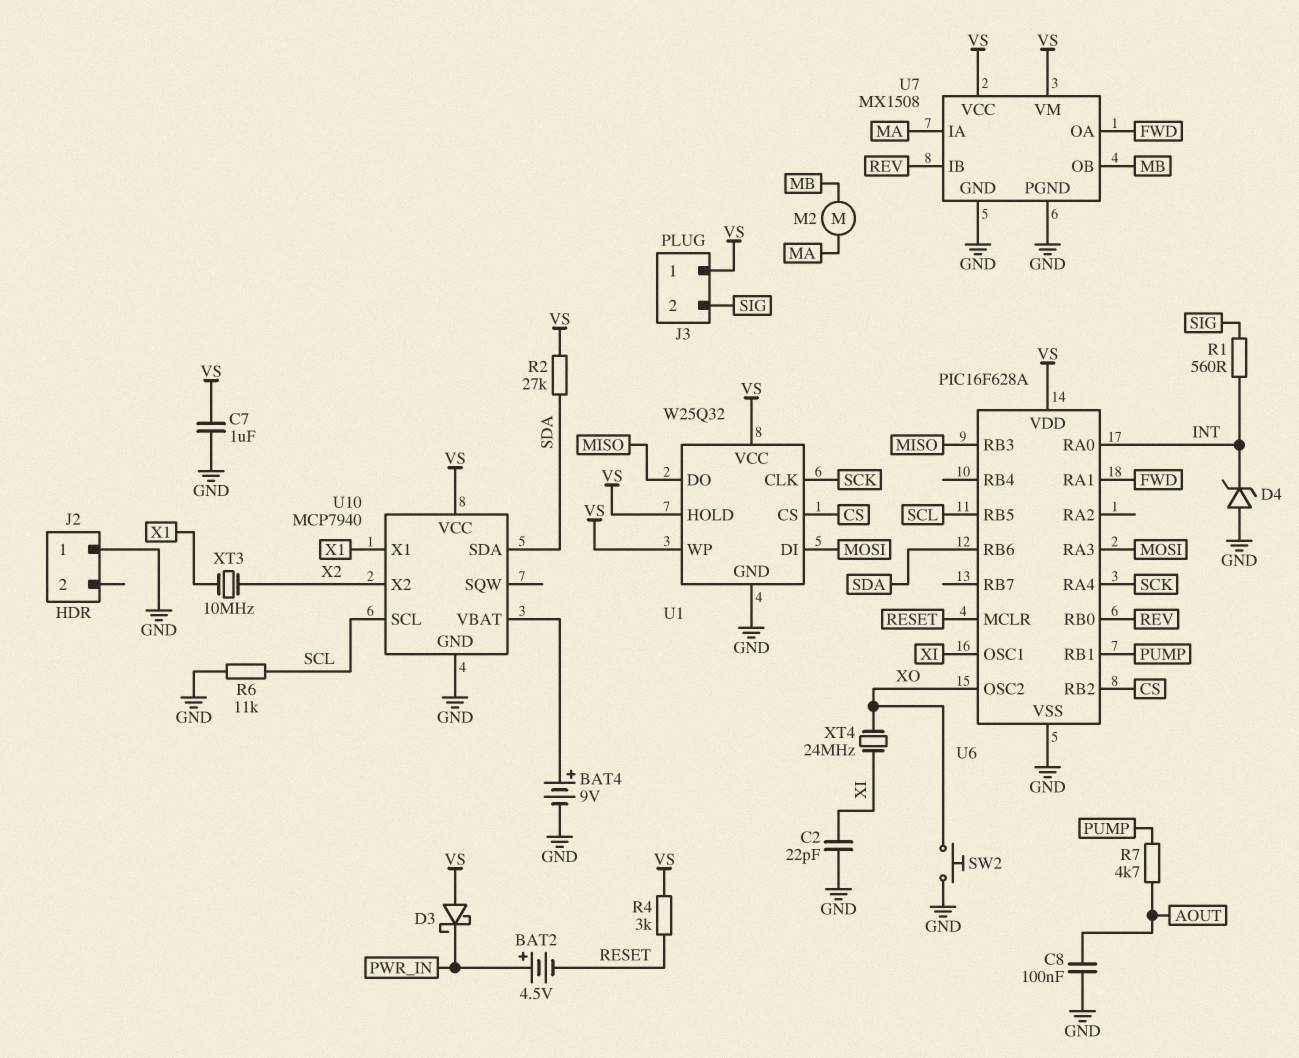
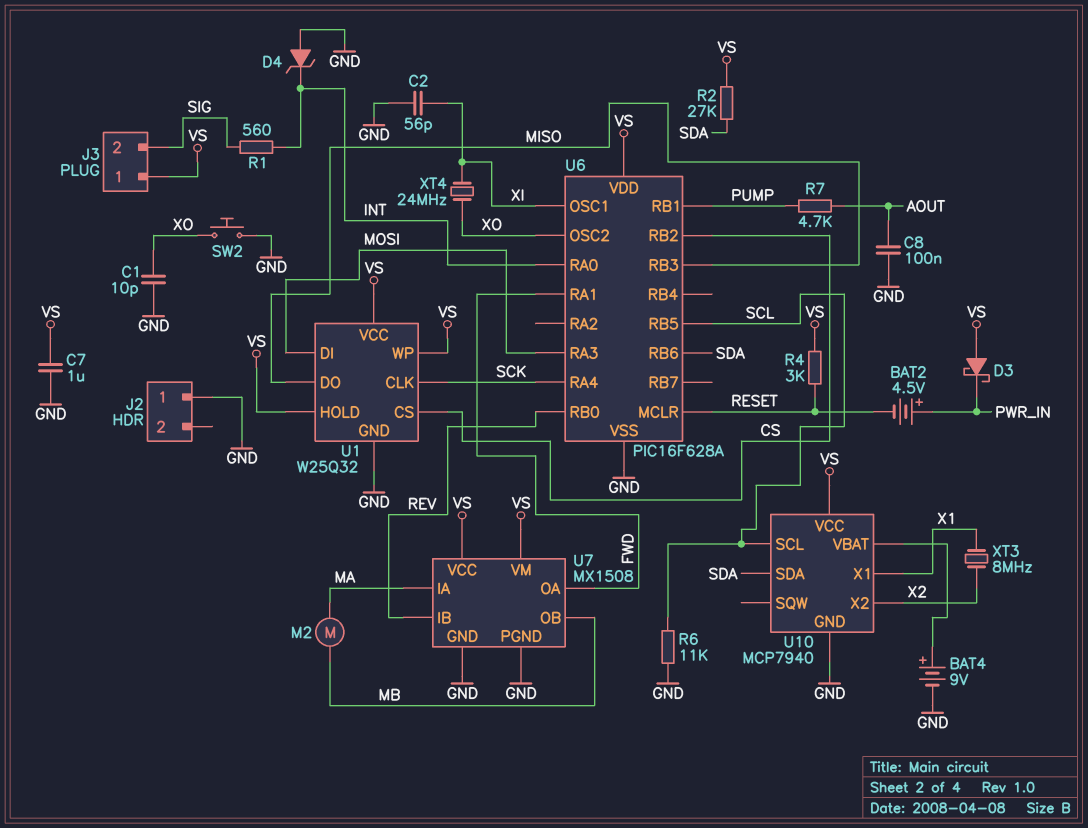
C1: none -> 10pF (GND, XO)
C2: 22pF (GND, XI) -> 56pF (GND, XI)
XT3: 10MHz (X1, X2) -> 8MHz (X1, X2)

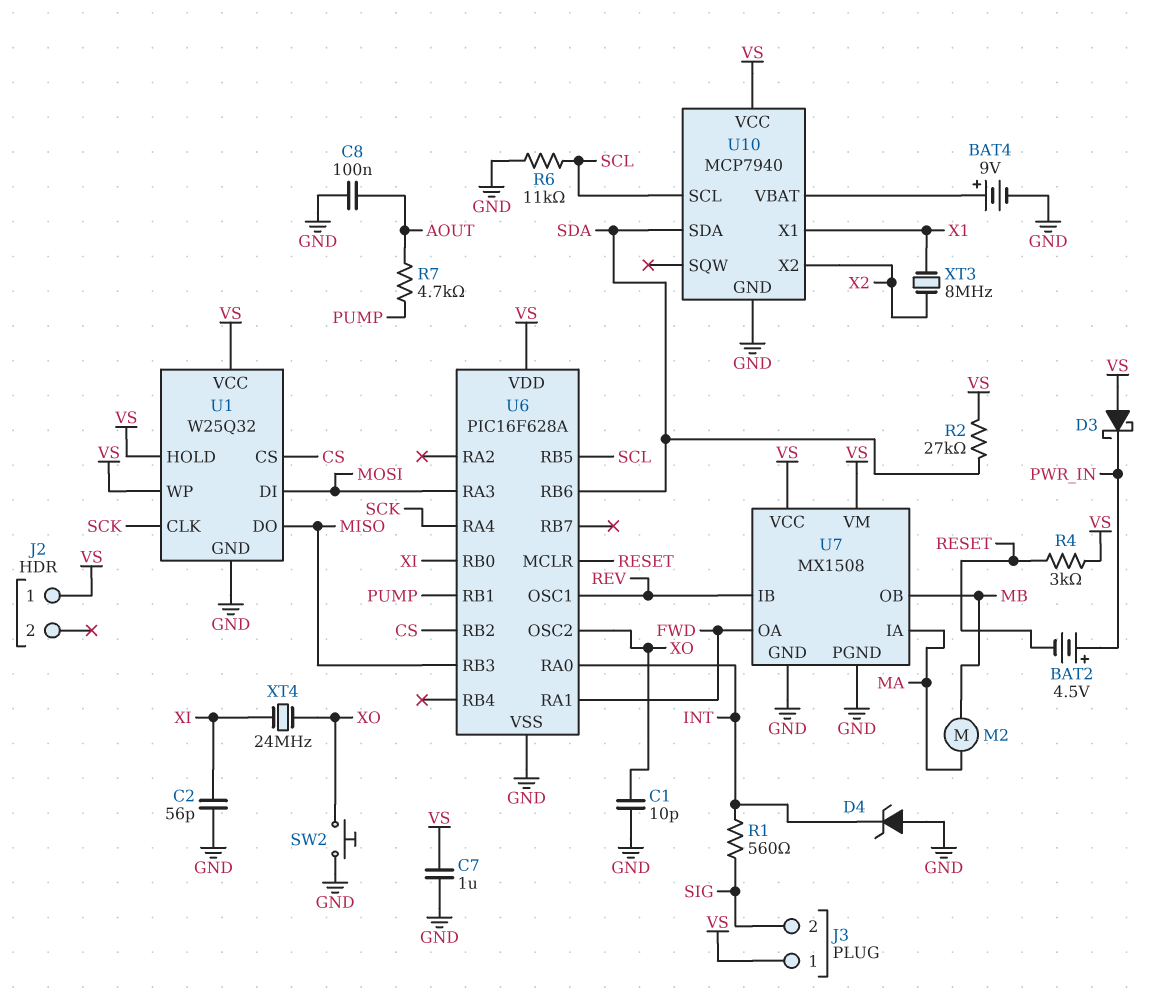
J2 pin 1: GND -> VS
U6 pin OSC1: XI -> REV
U6 pin RB0: REV -> XI

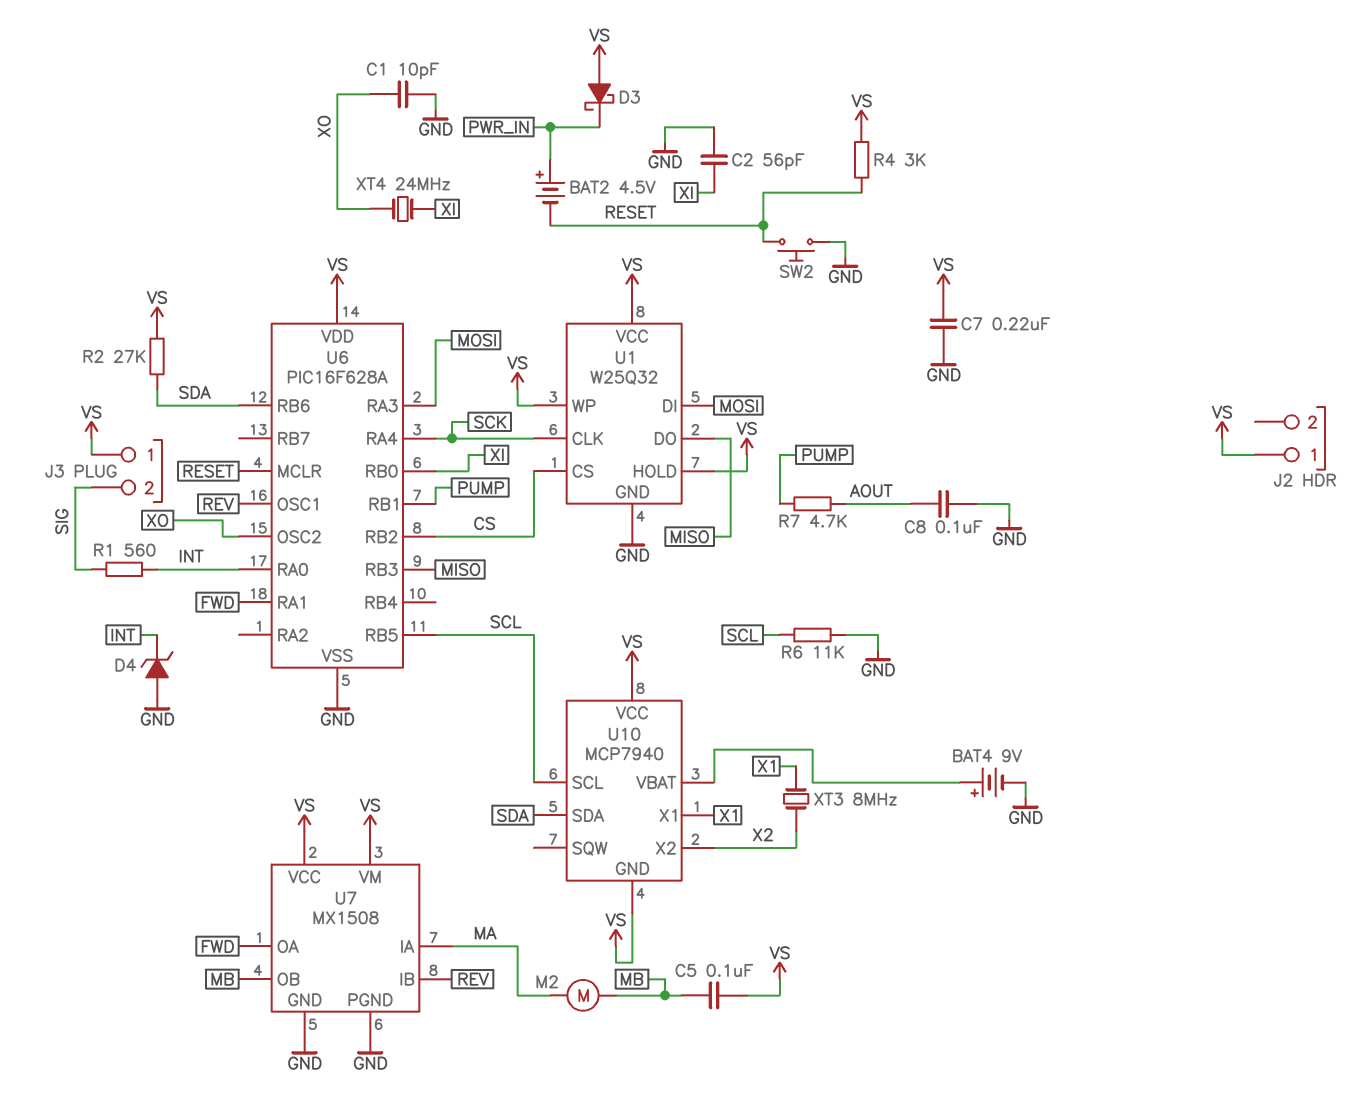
C5: none -> 100nF (MB, VS)
C7: 1uF (GND, VS) -> 220nF (GND, VS)
SW2: button (GND, XO) -> button (GND, RESET)
U10 pin GND: GND -> VS

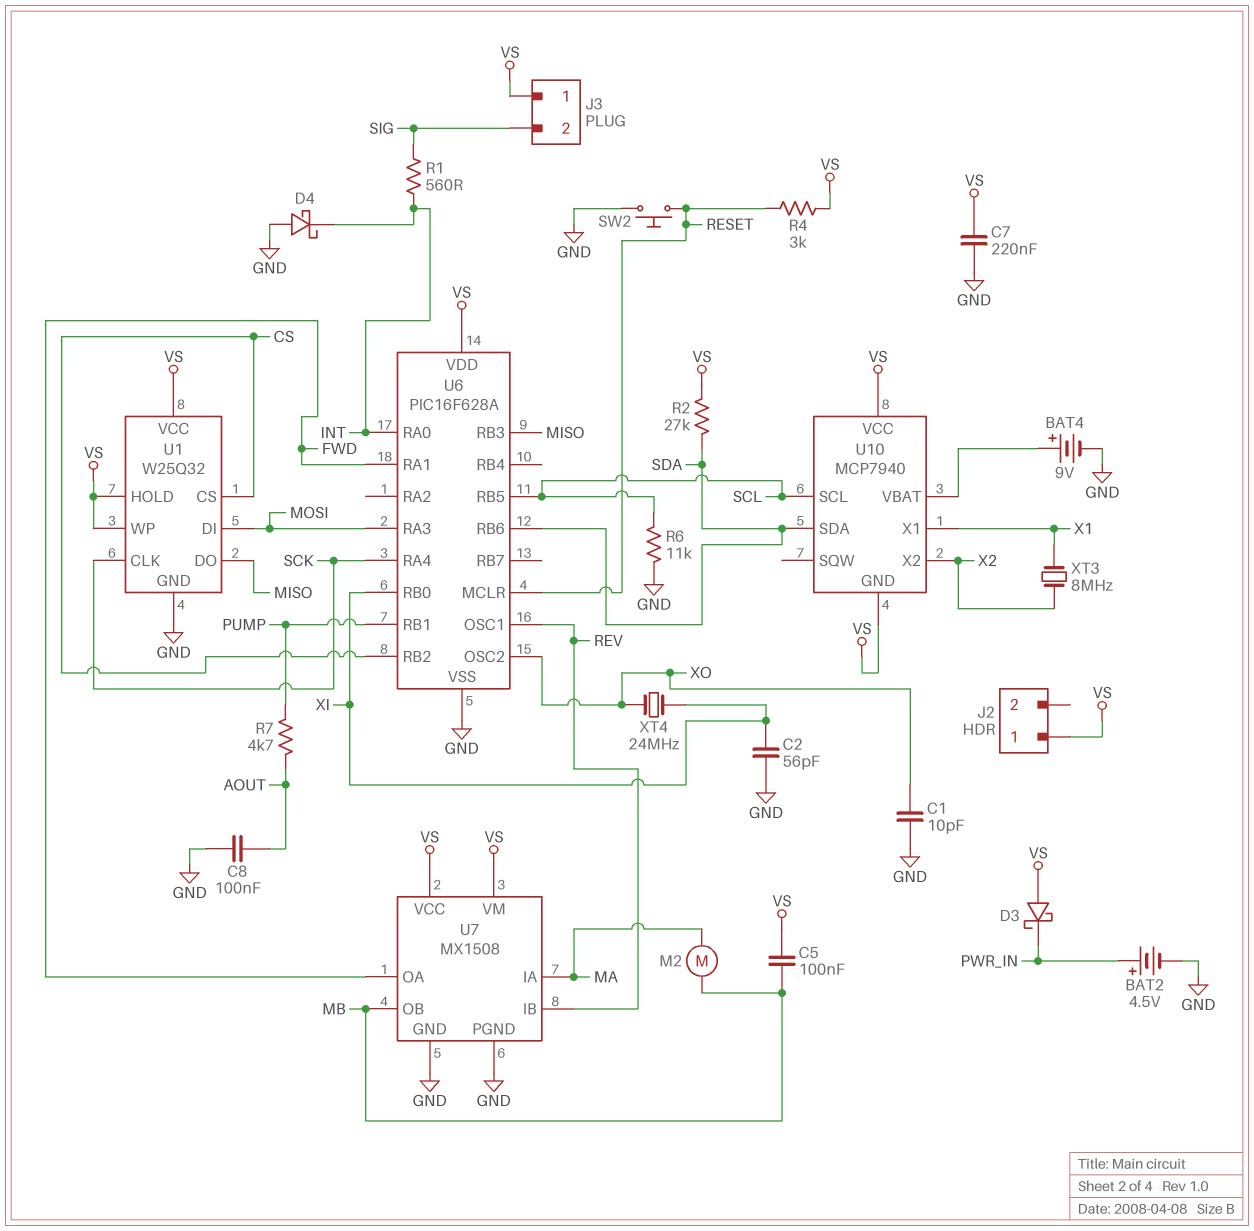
BAT2: 4.5V (plus PWR_IN, minus RESET) -> 4.5V (plus PWR_IN, minus GND)
D4: zener (A GND, K INT) -> schottky (A GND, K INT)

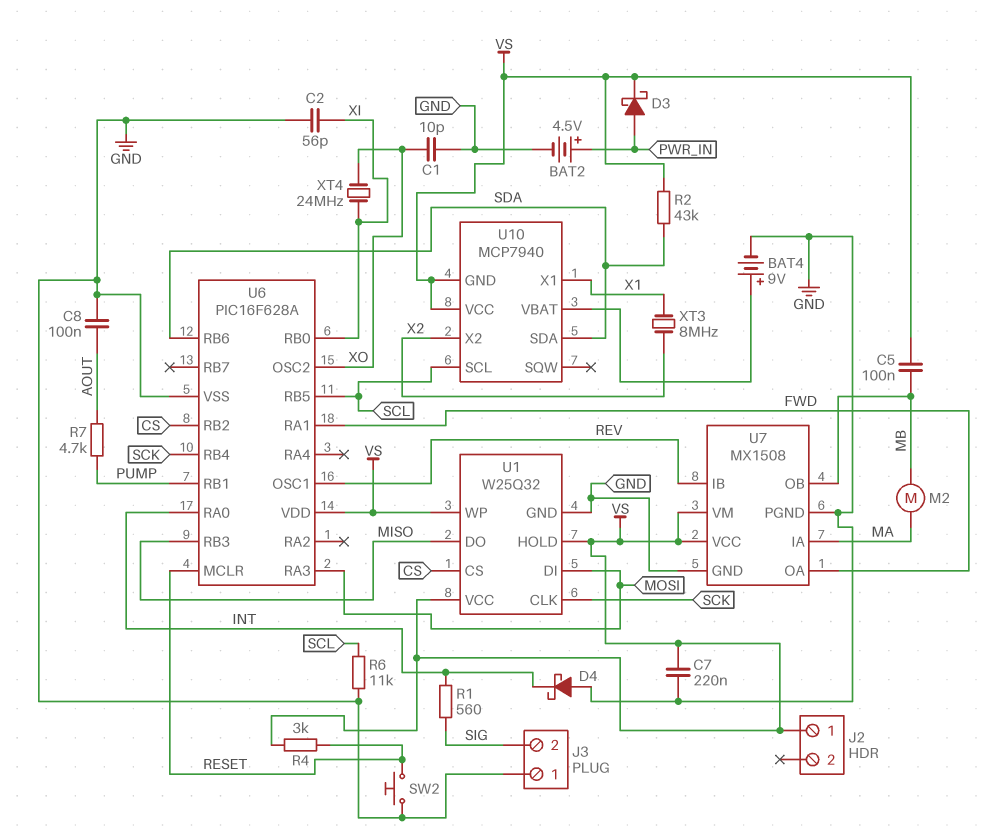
D3: schottky (A VS, K PWR_IN) -> schottky (A PWR_IN, K VS)
J3 pin 1: VS -> GND
R2: 27k (SDA, VS) -> 43k (SDA, VS)
U6 pin RA4: SCK -> none
U6 pin RB4: none -> SCK

